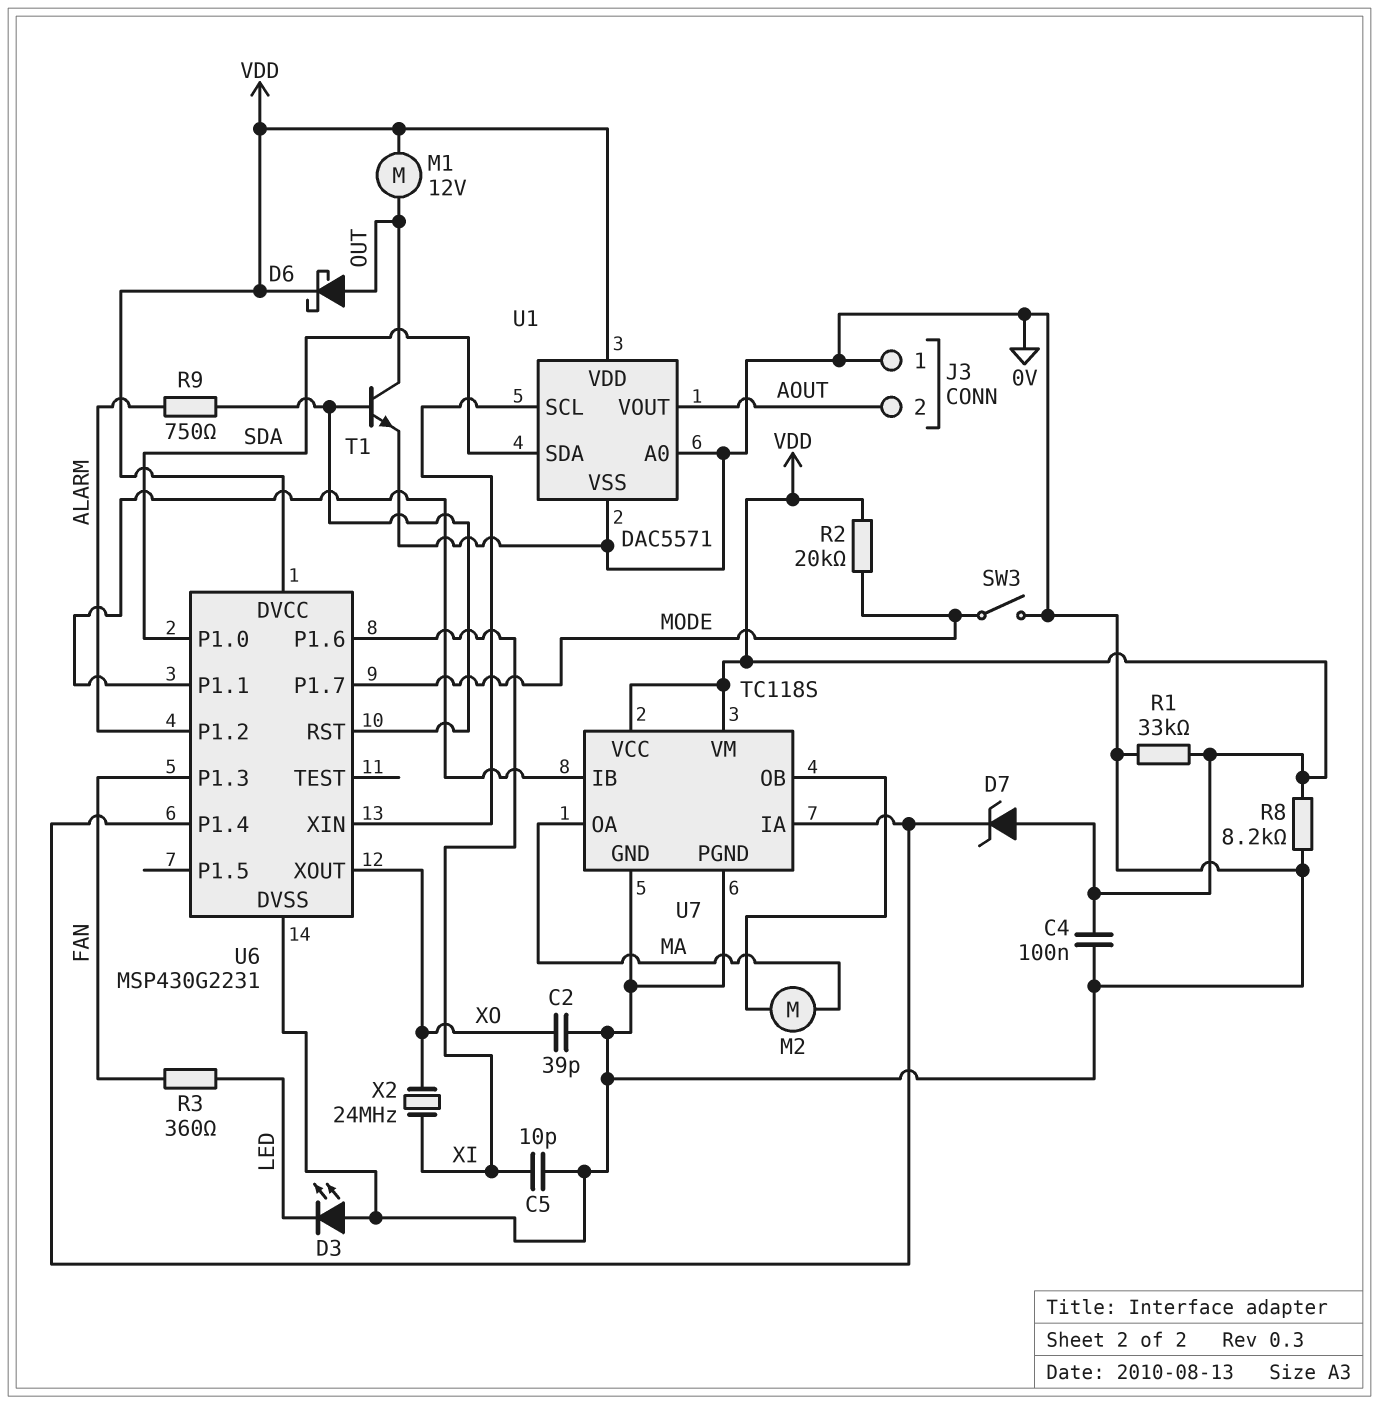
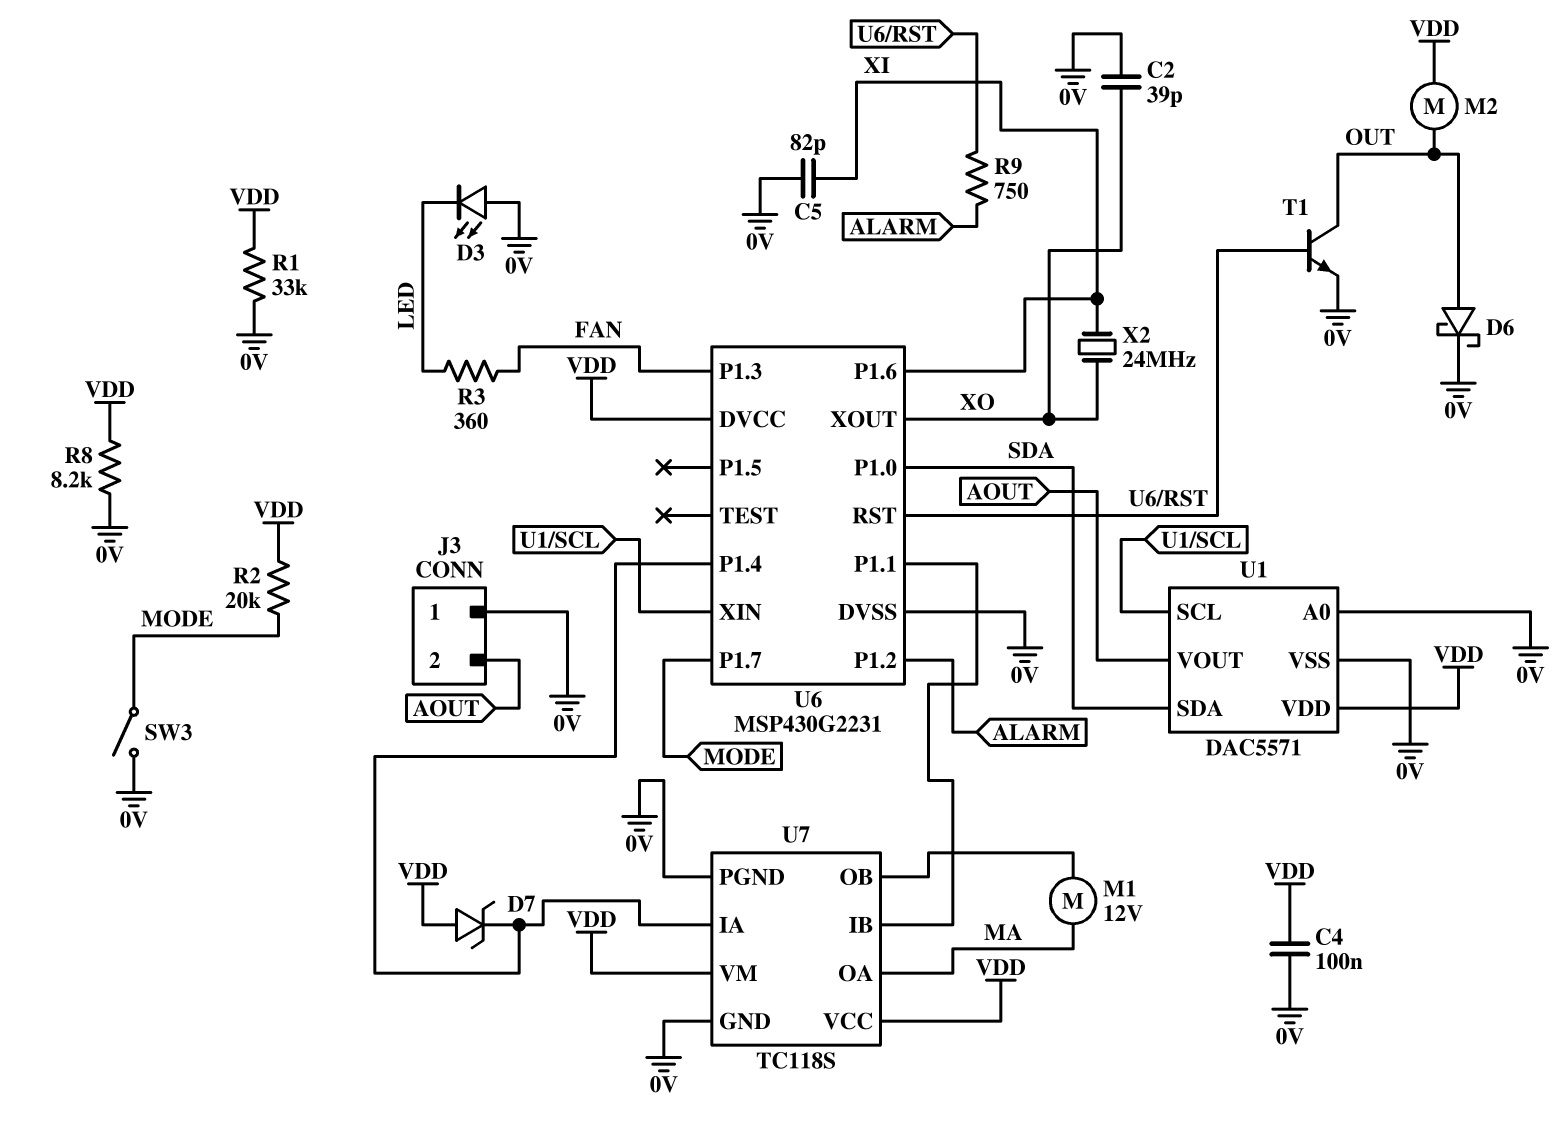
C5: 10pF (0V, XI) -> 82pF (0V, XI)
D6: schottky (A OUT, K VDD) -> schottky (A OUT, K 0V)
M1: motor 12V (OUT, VDD) -> motor 12V (MA, U7/OB)
M2: motor (MA, U7/OB) -> motor (OUT, VDD)

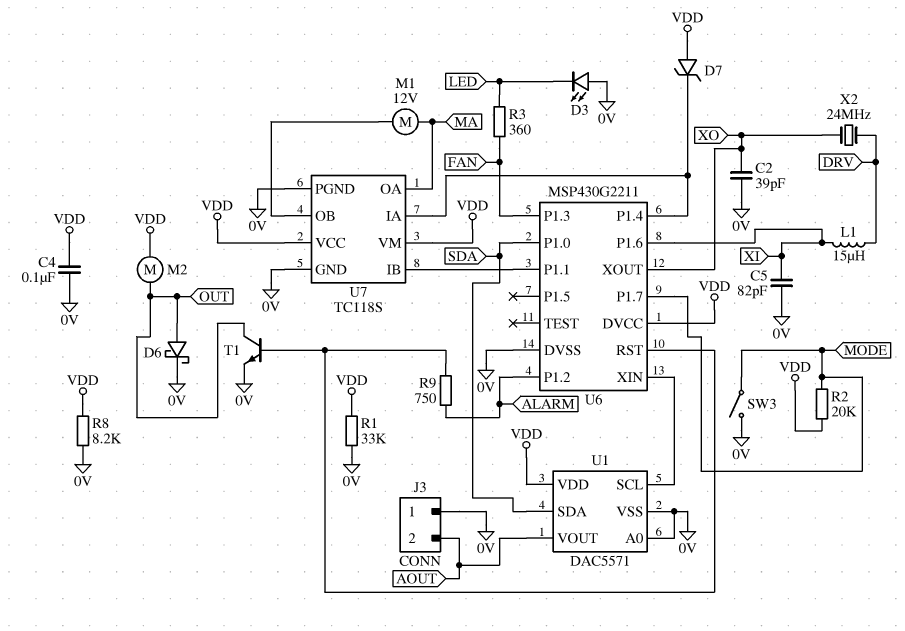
L1: none -> 15uH (DRV, XI)
U6: MSP430G2231 -> MSP430G2211
X2: 24MHz (XI, XO) -> 24MHz (DRV, XO)

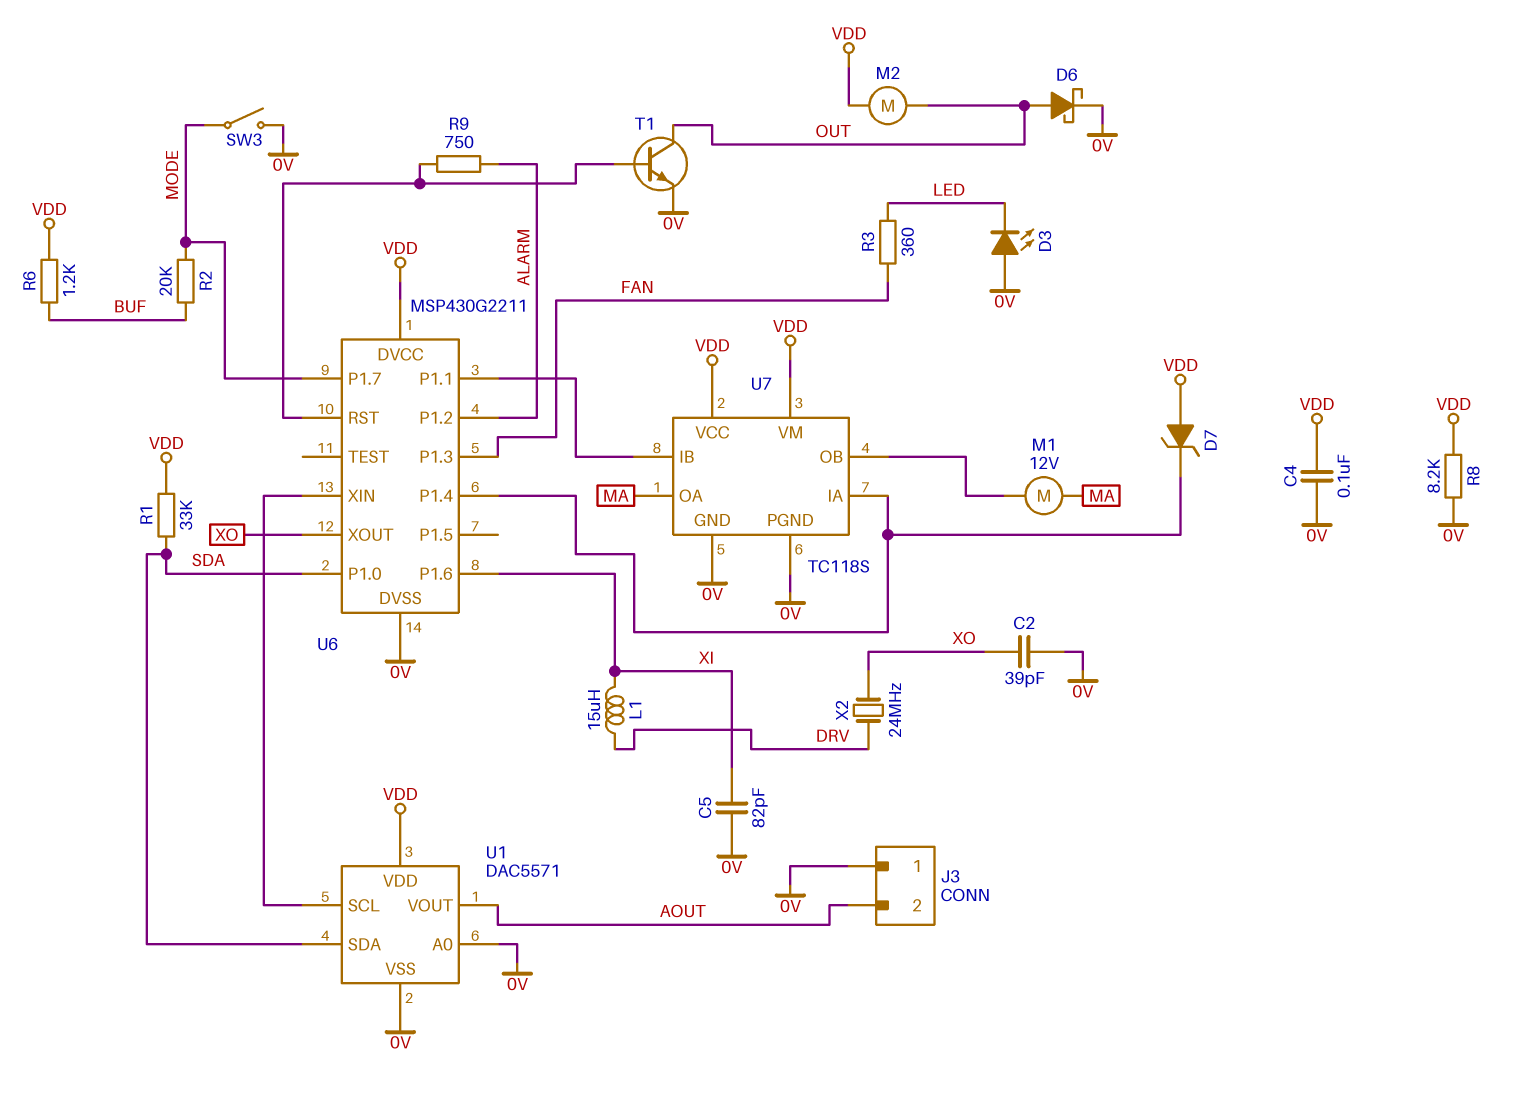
R1: 33k (0V, VDD) -> 33k (SDA, VDD)
R2: 20k (MODE, VDD) -> 20k (BUF, MODE)
R6: none -> 1.2k (BUF, VDD)

